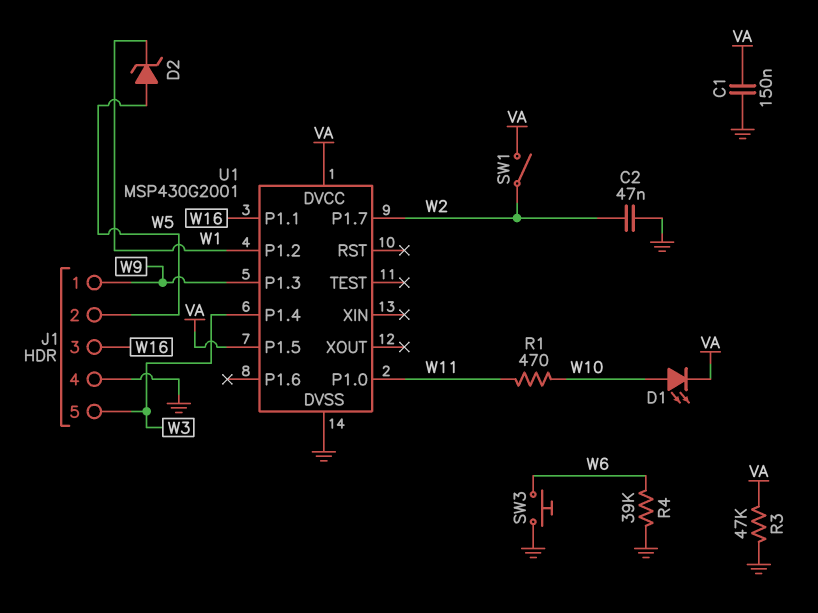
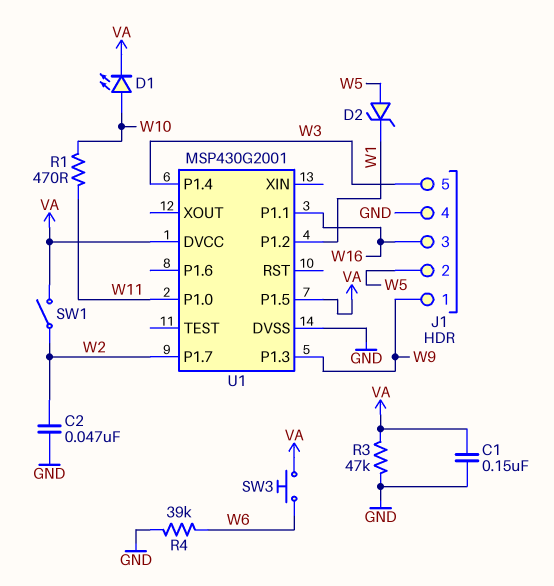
SW3: button (GND, W6) -> button (VA, W6)

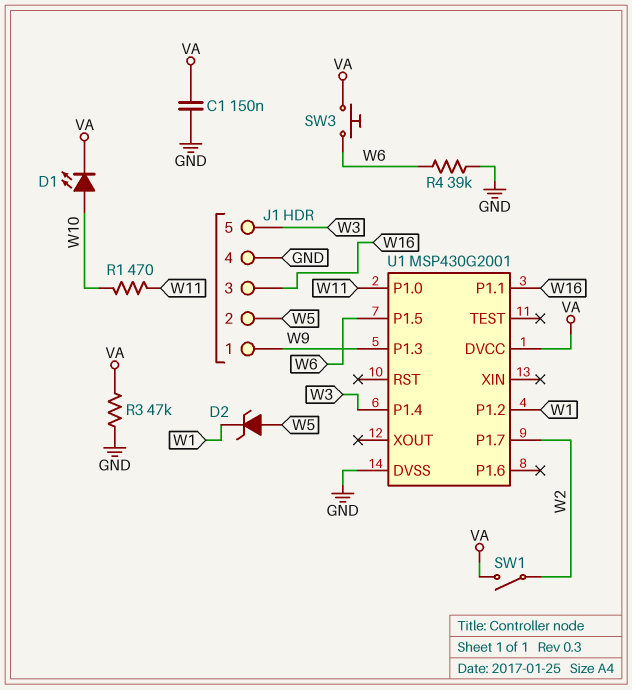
C2: 47nF (GND, W2) -> none
U1 pin P1.5: VA -> W6

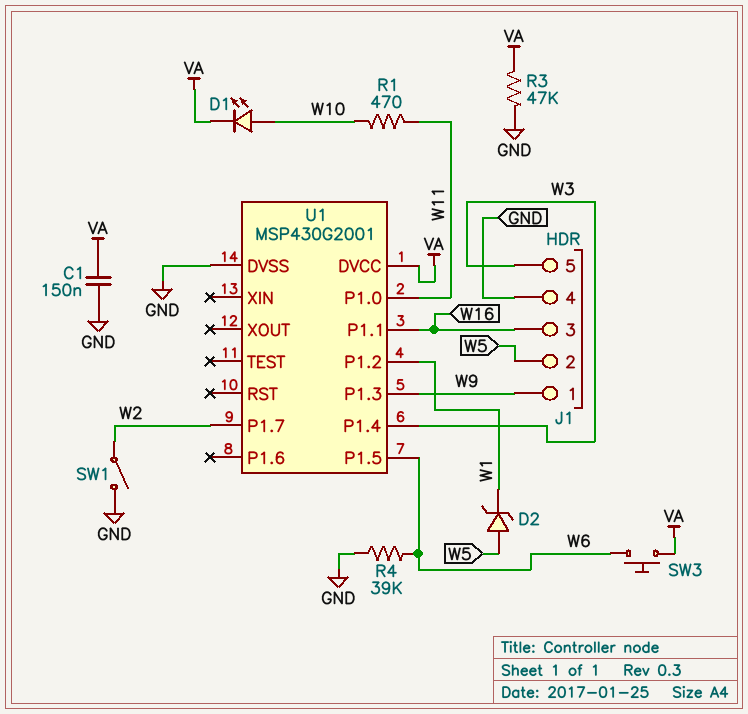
SW1: switch (VA, W2) -> switch (GND, W2)

